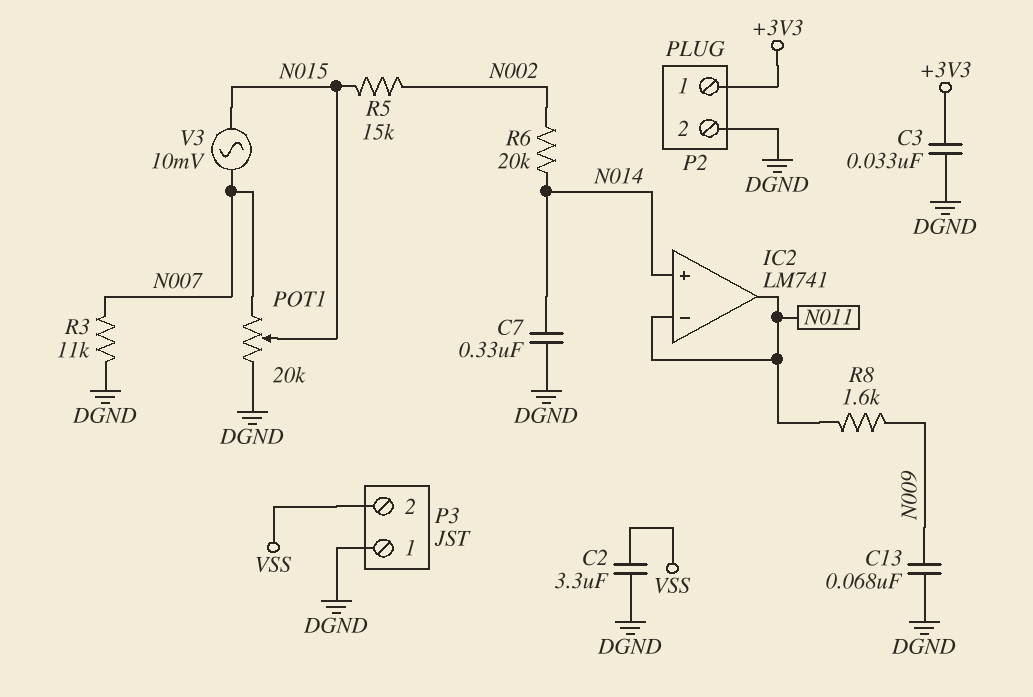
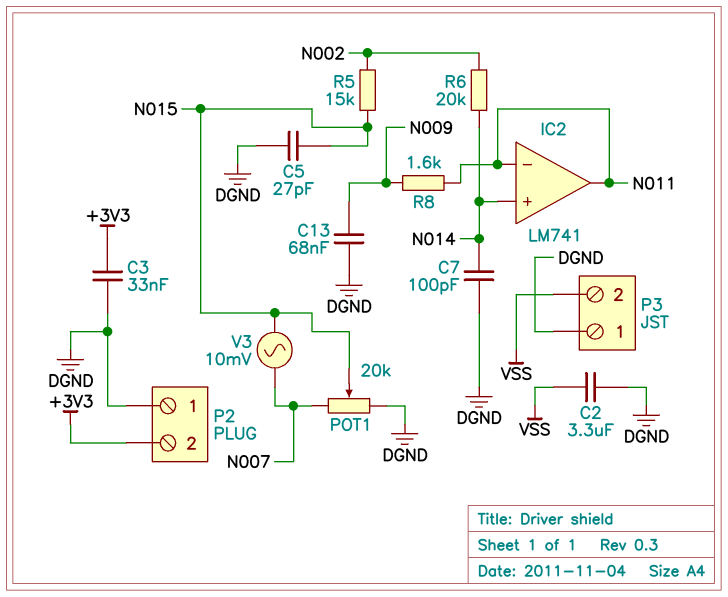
C5: none -> 27pF (DGND, N015)
C7: 330nF (DGND, N014) -> 100pF (DGND, N014)
P2 pin 1: +3V3 -> DGND
P2 pin 2: DGND -> +3V3
R3: 11k (DGND, N007) -> none

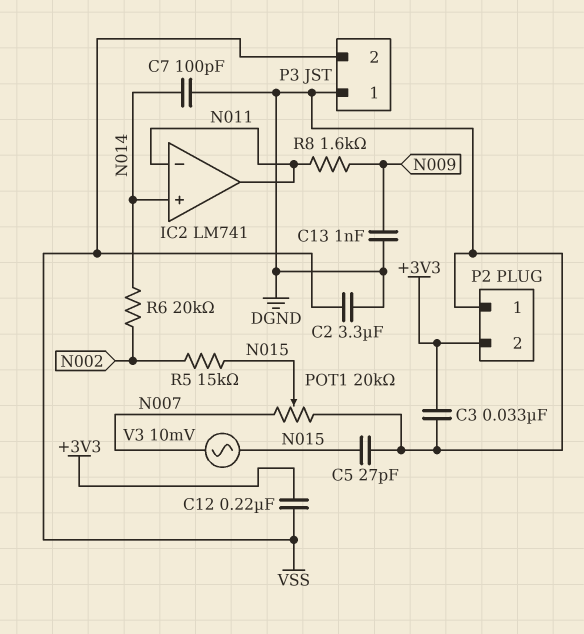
C12: none -> 220nF (+3V3, VSS)
C13: 68nF (DGND, N009) -> 1nF (DGND, N009)

